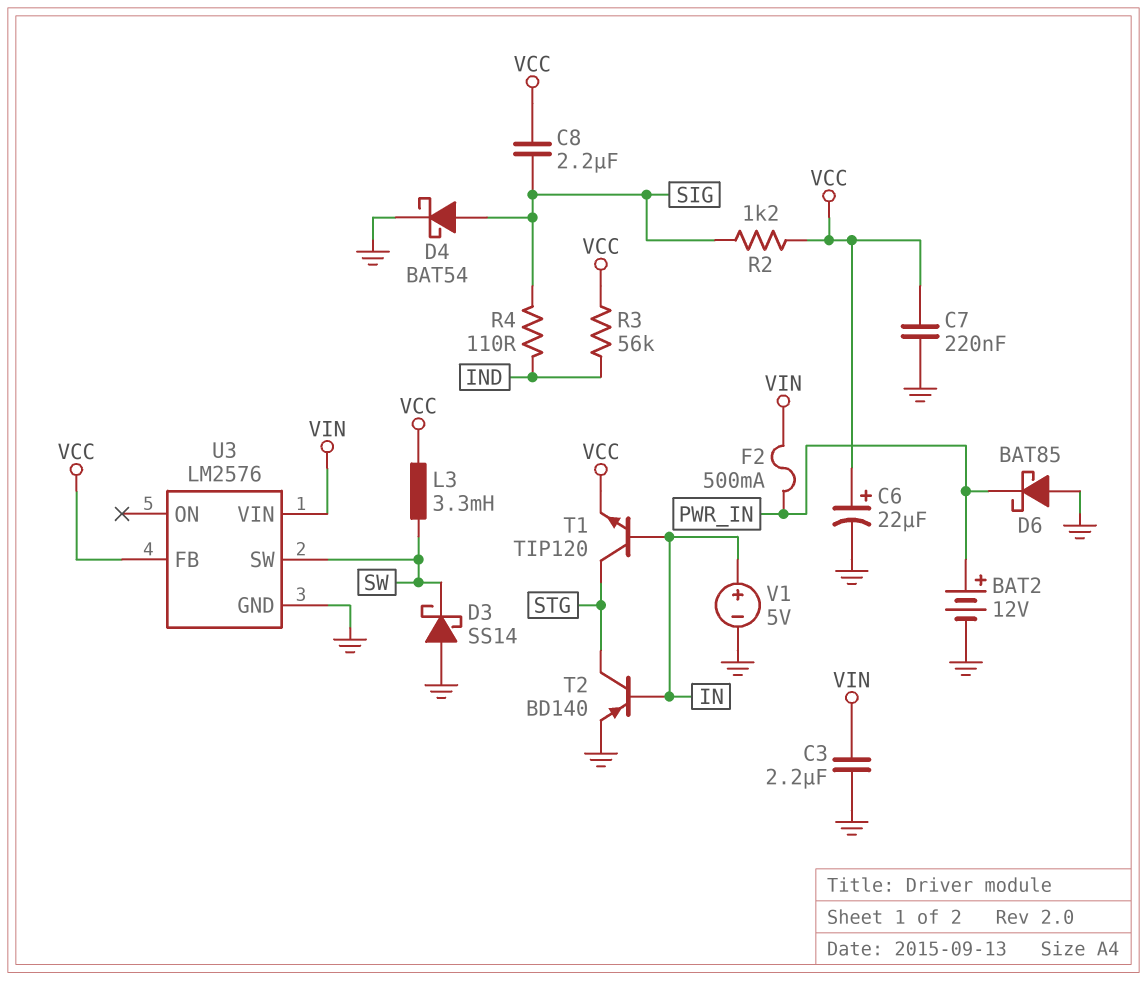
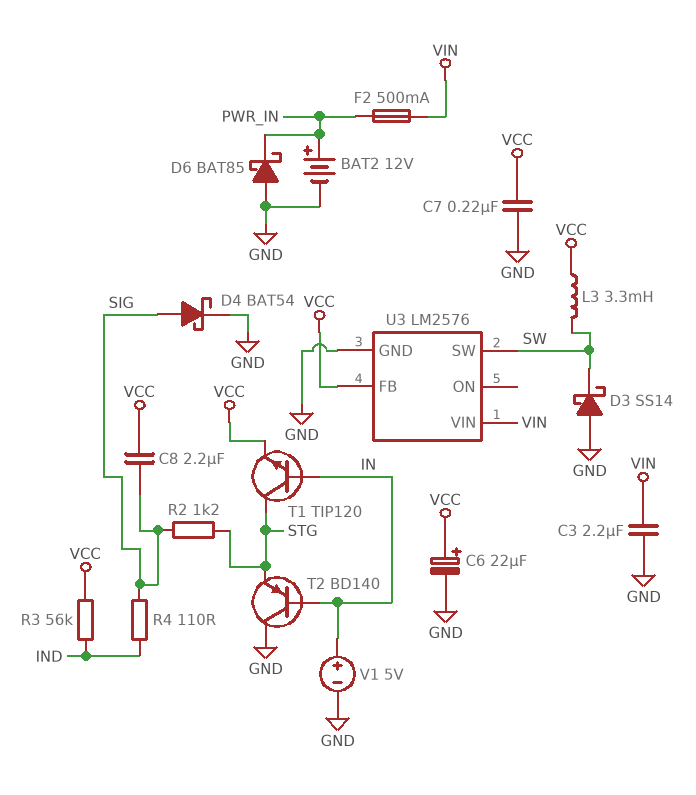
R2: 1.2k (SIG, VCC) -> 1.2k (SIG, STG)
T2: PNP BD140 (B IN, C STG, E GND) -> PNP BD140 (B IN, C GND, E STG)

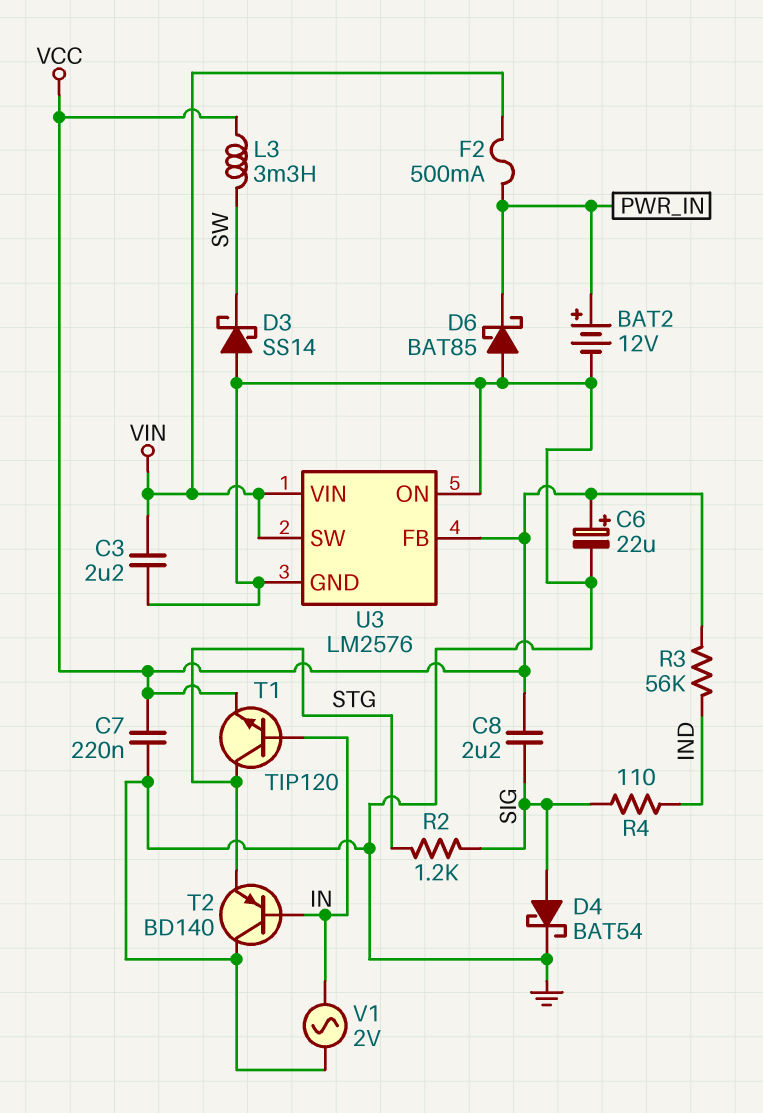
U3 pin ON: none -> GND
U3 pin SW: SW -> VIN
V1: 5V (plus IN, minus GND) -> AC 2V (GND, IN)

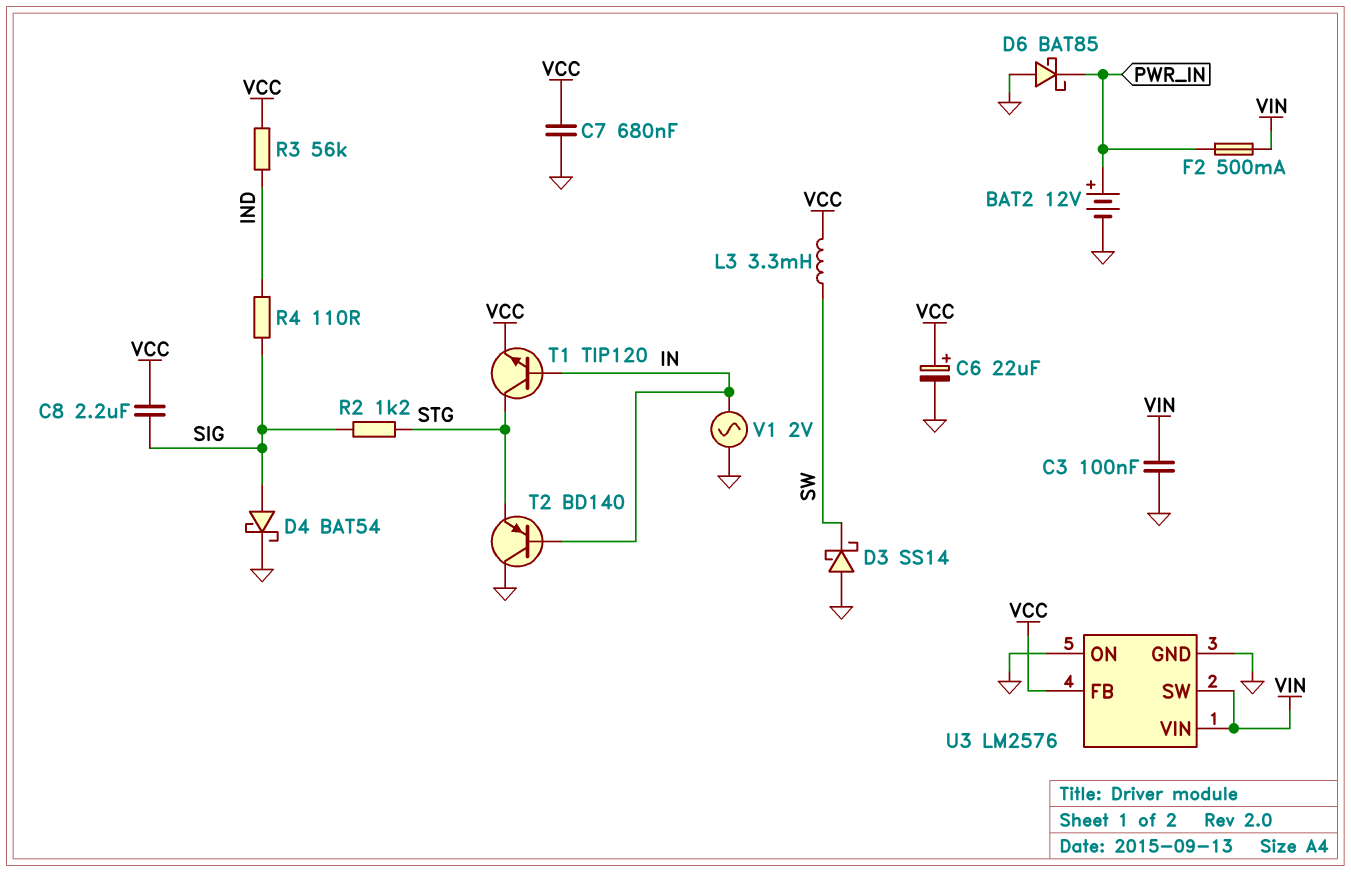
C3: 2.2uF (GND, VIN) -> 100nF (GND, VIN)
C7: 220nF (GND, VCC) -> 680nF (GND, VCC)

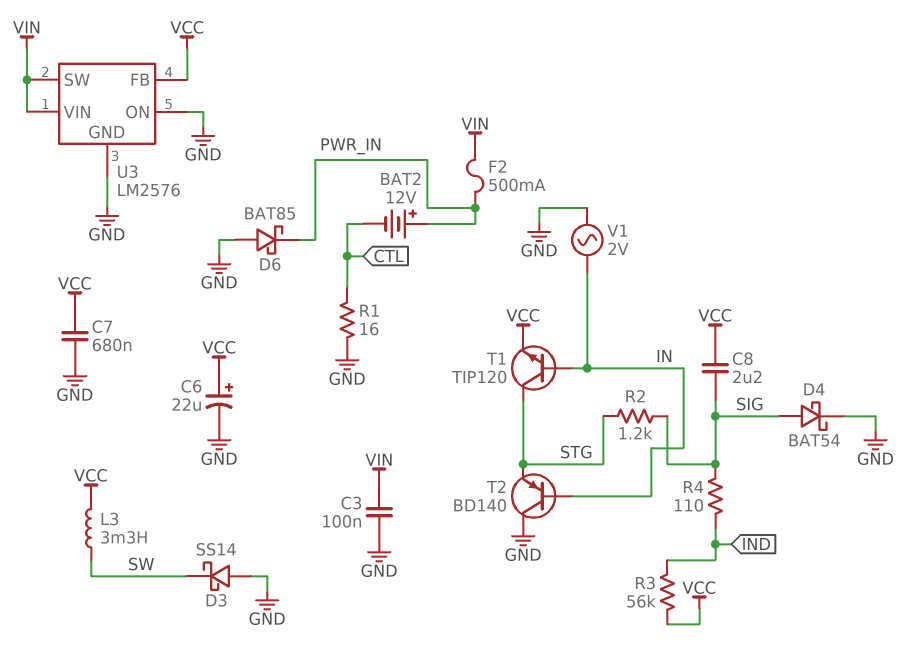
BAT2: 12V (plus PWR_IN, minus GND) -> 12V (plus PWR_IN, minus CTL)
R1: none -> 16 (CTL, GND)

